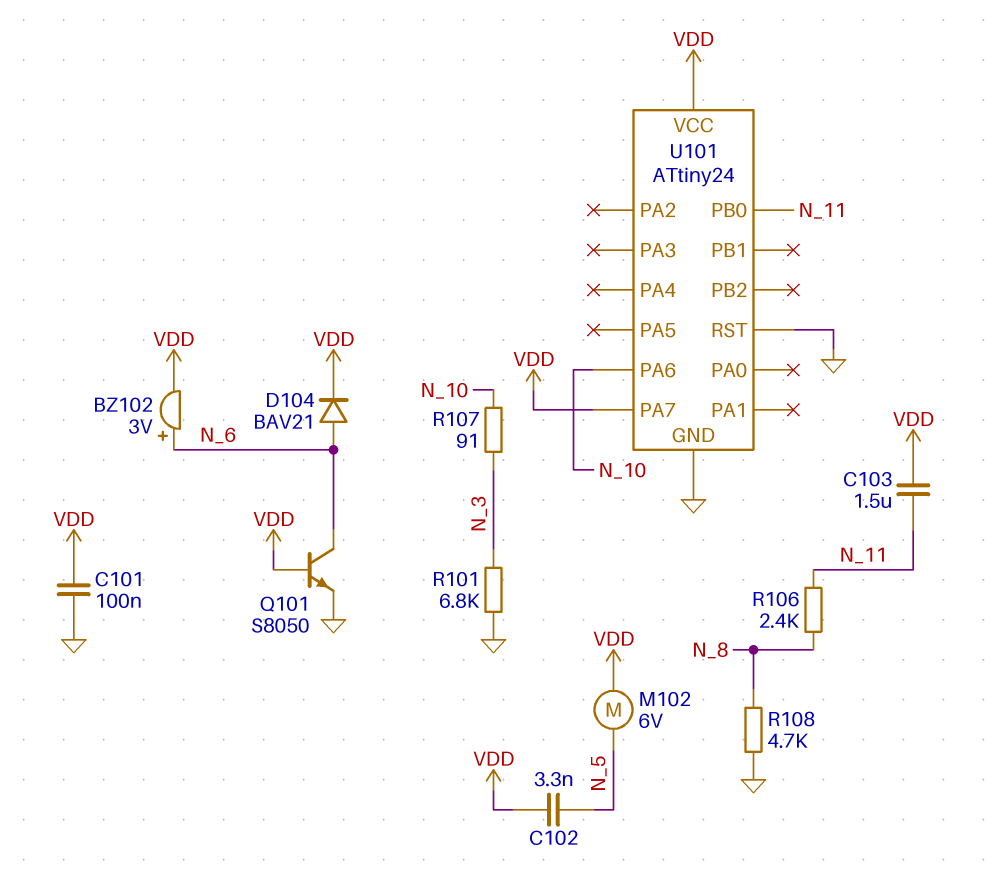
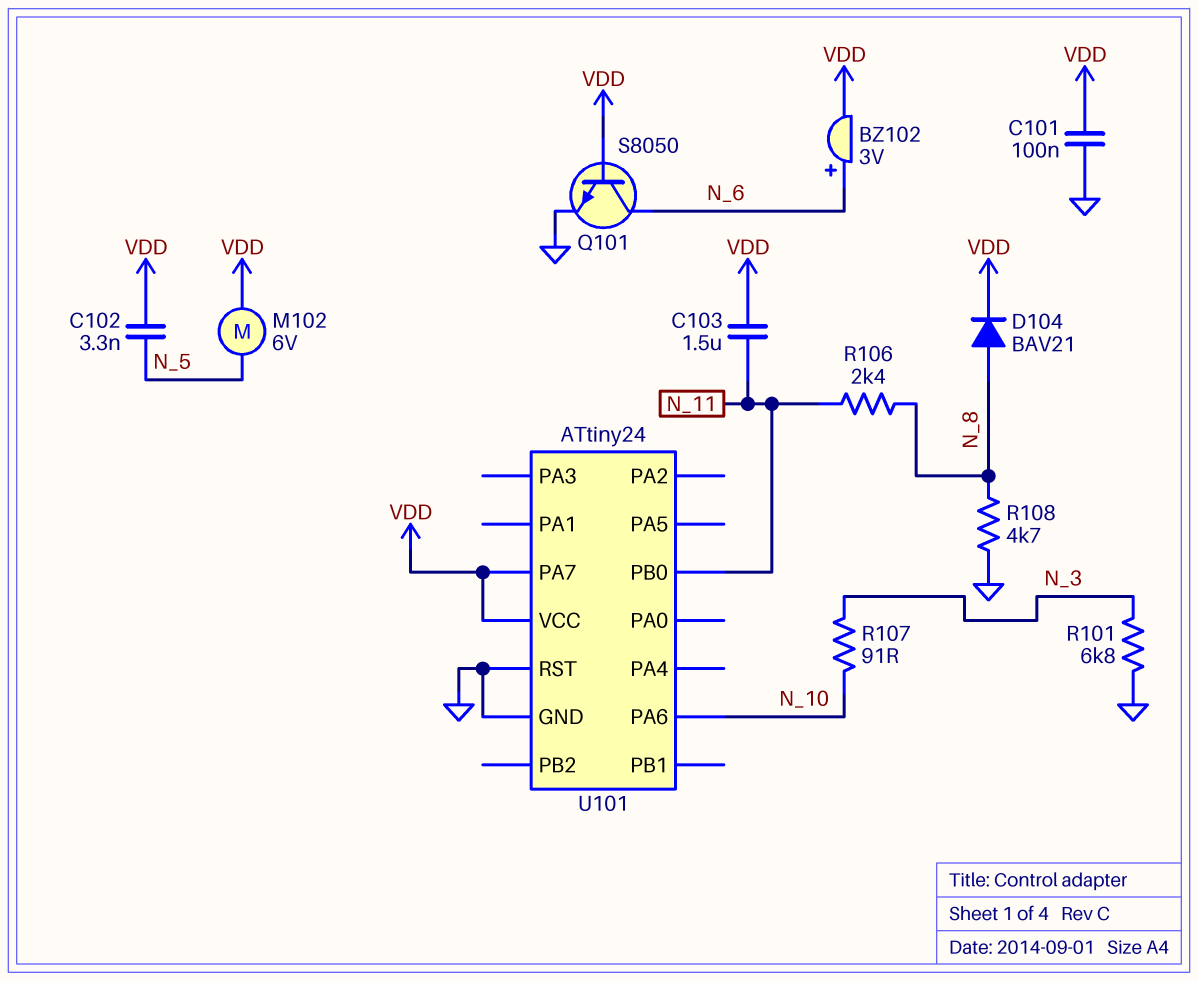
D104: diode BAV21 (A N_6, K VDD) -> diode BAV21 (A N_8, K VDD)

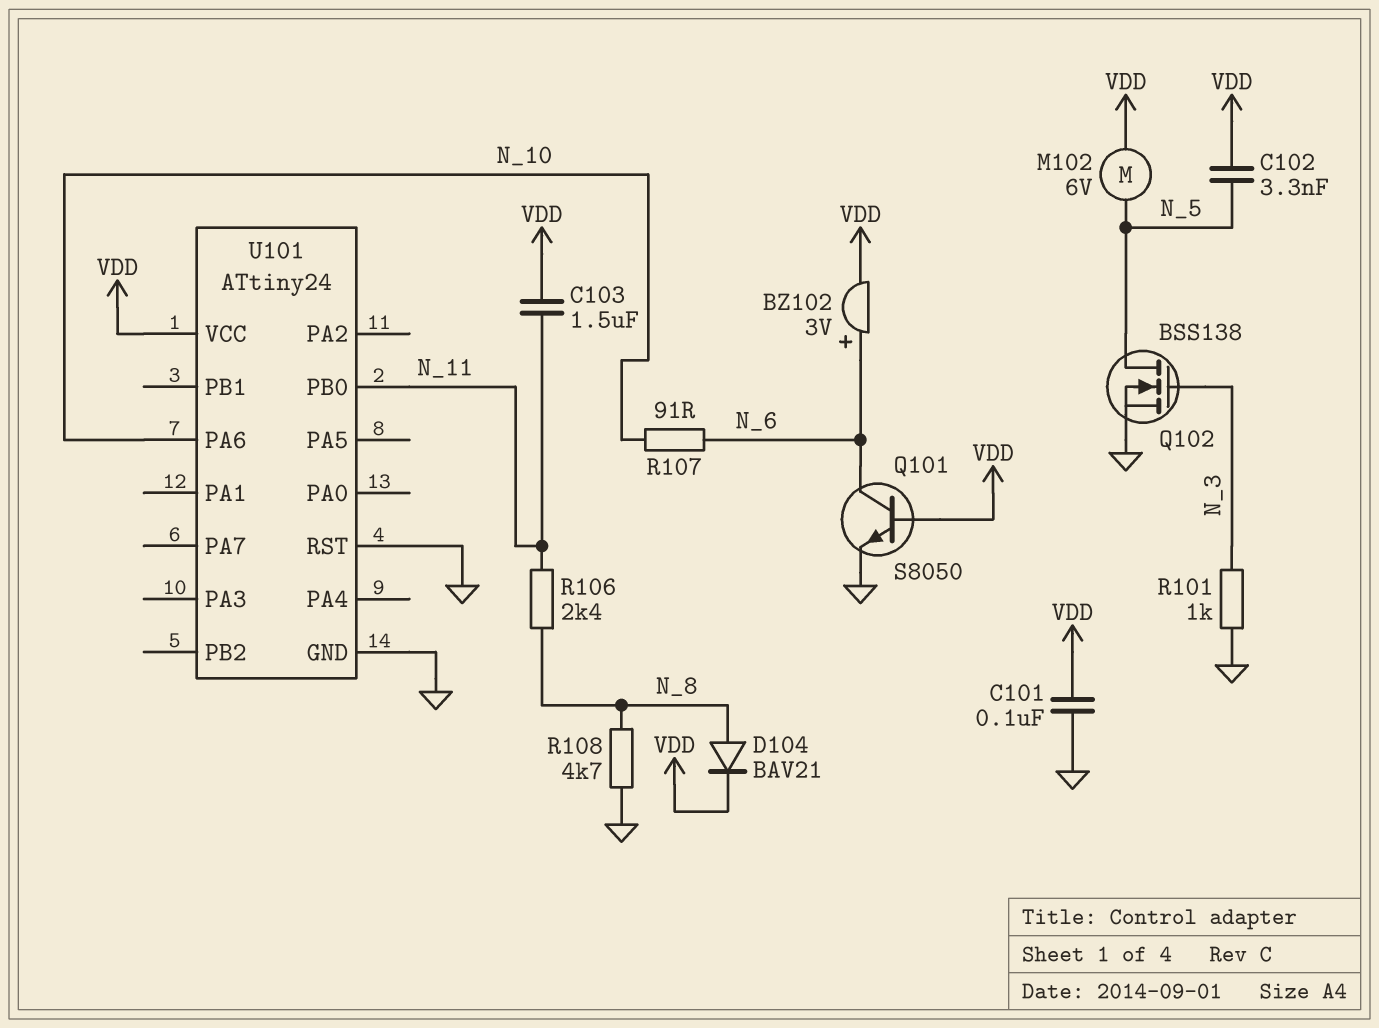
Q102: none -> NMOS BSS138 (G N_3, D N_5, S GND)
R101: 6.8k (GND, N_3) -> 1k (GND, N_3)
R107: 91 (N_3, N_10) -> 91 (N_6, N_10)
U101 pin PA7: VDD -> none

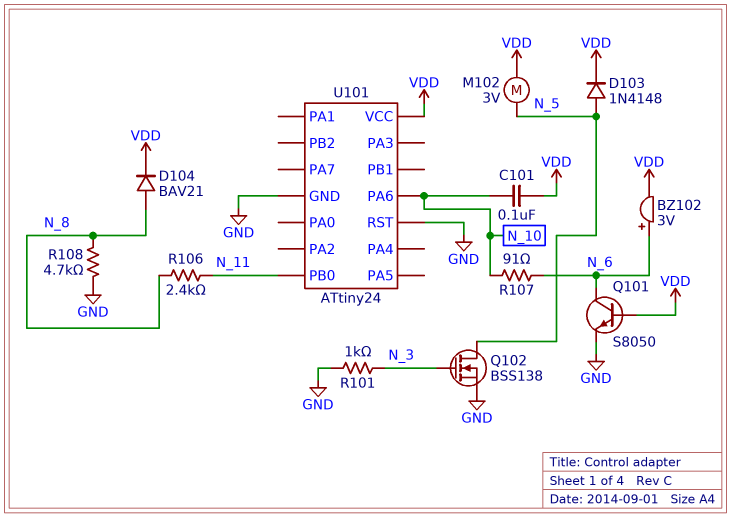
C101: 100nF (GND, VDD) -> 100nF (N_10, VDD)
C102: 3.3nF (N_5, VDD) -> none
C103: 1.5uF (N_11, VDD) -> none
D103: none -> diode 1N4148 (A N_5, K VDD)
M102: motor 6V (N_5, VDD) -> motor 3V (N_5, VDD)

